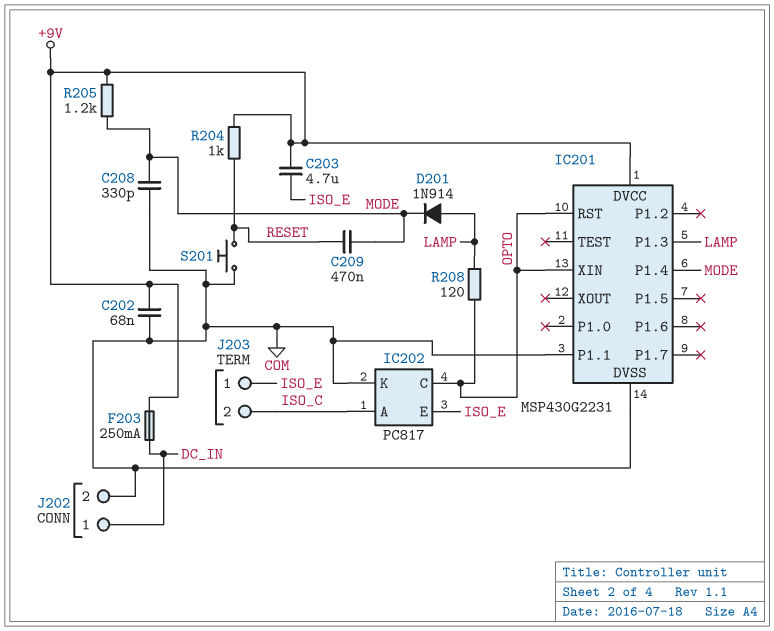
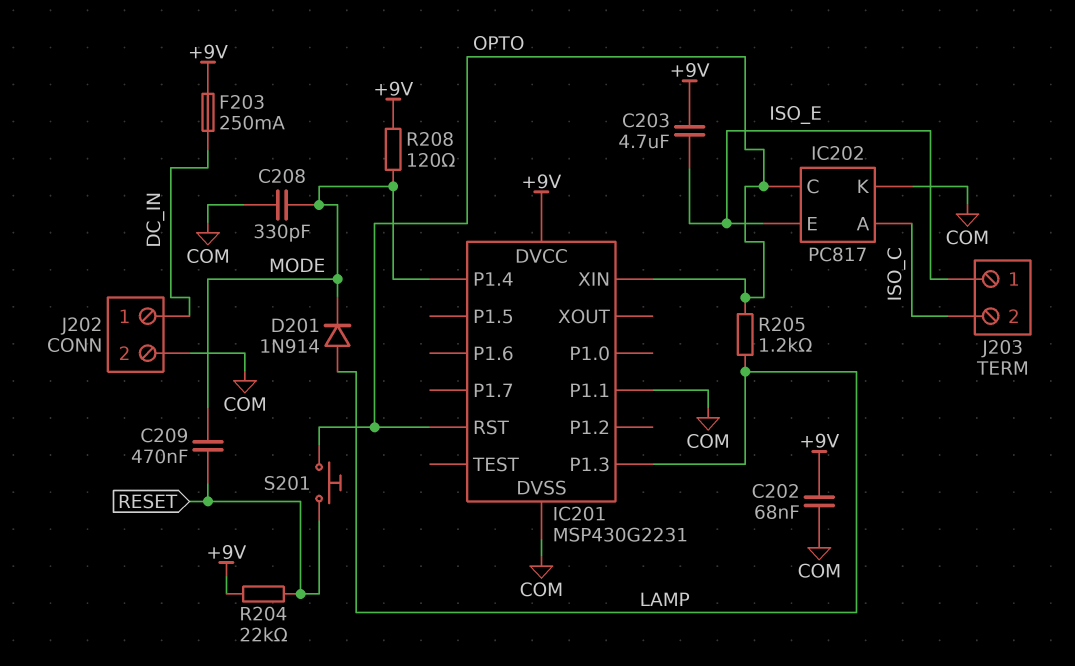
R204: 1k (+9V, RESET) -> 22k (+9V, RESET)
R205: 1.2k (+9V, MODE) -> 1.2k (LAMP, OPTO)
R208: 120 (LAMP, OPTO) -> 120 (+9V, MODE)
S201: button (COM, RESET) -> button (OPTO, RESET)

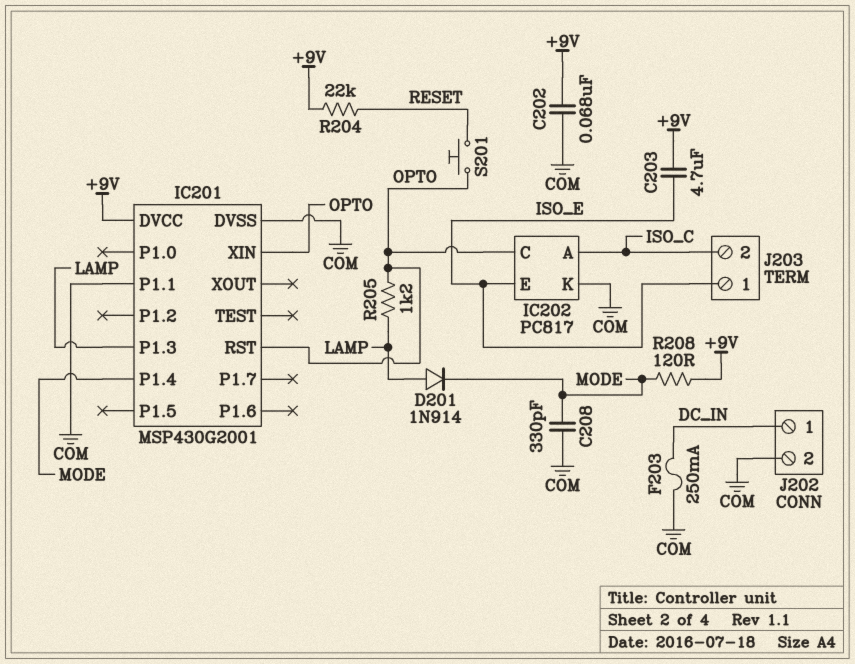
C209: 470nF (MODE, RESET) -> none
F203: 250mA (+9V, DC_IN) -> 250mA (COM, DC_IN)
IC201: MSP430G2231 -> MSP430G2001

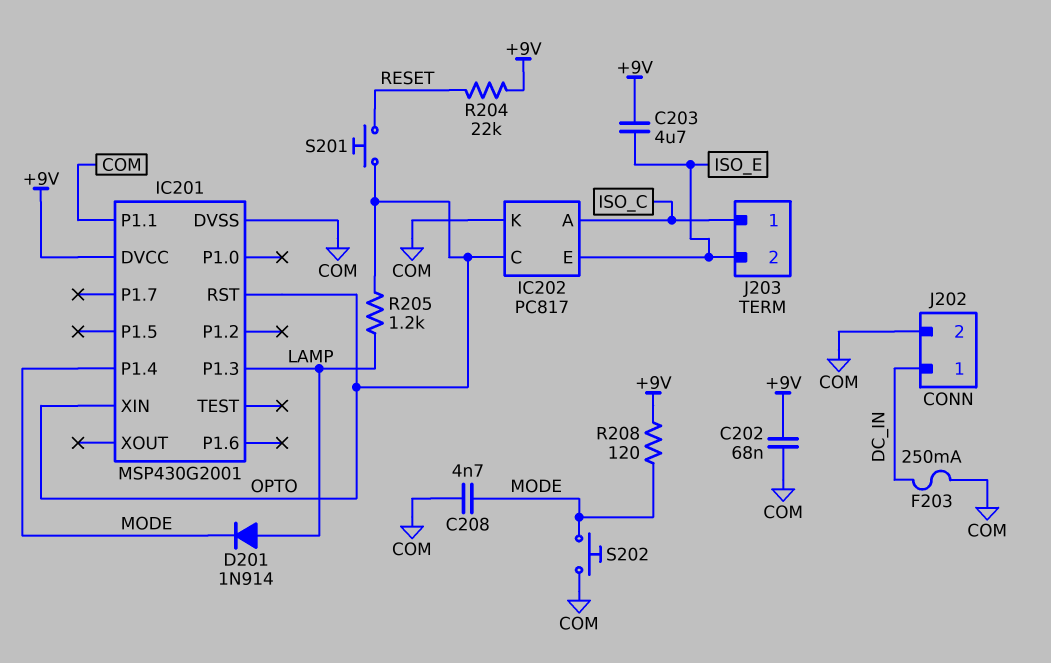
C208: 330pF (COM, MODE) -> 4.7nF (COM, MODE)
J203 pin 1: ISO_E -> ISO_C
J203 pin 2: ISO_C -> ISO_E
S202: none -> button (COM, MODE)

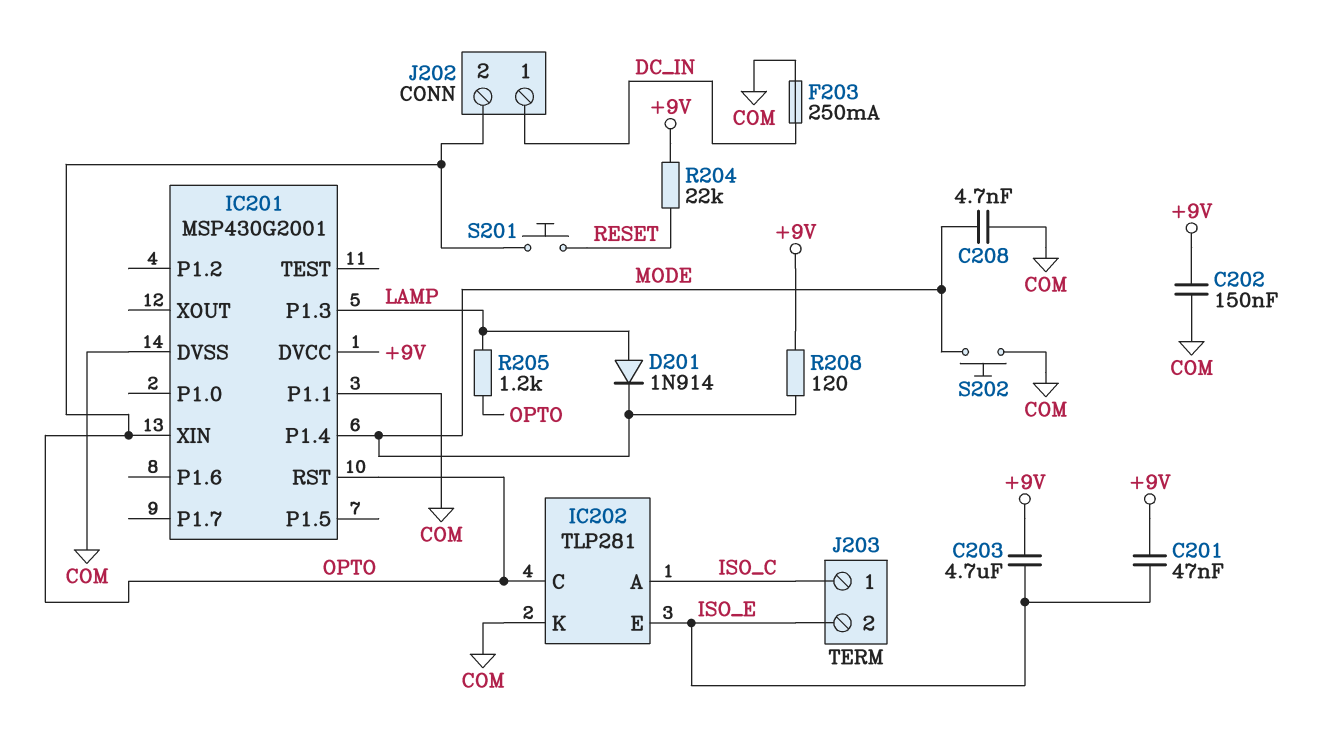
C201: none -> 47nF (+9V, ISO_E)
C202: 68nF (+9V, COM) -> 150nF (+9V, COM)
IC202: PC817 -> TLP281
J202 pin 2: COM -> OPTO

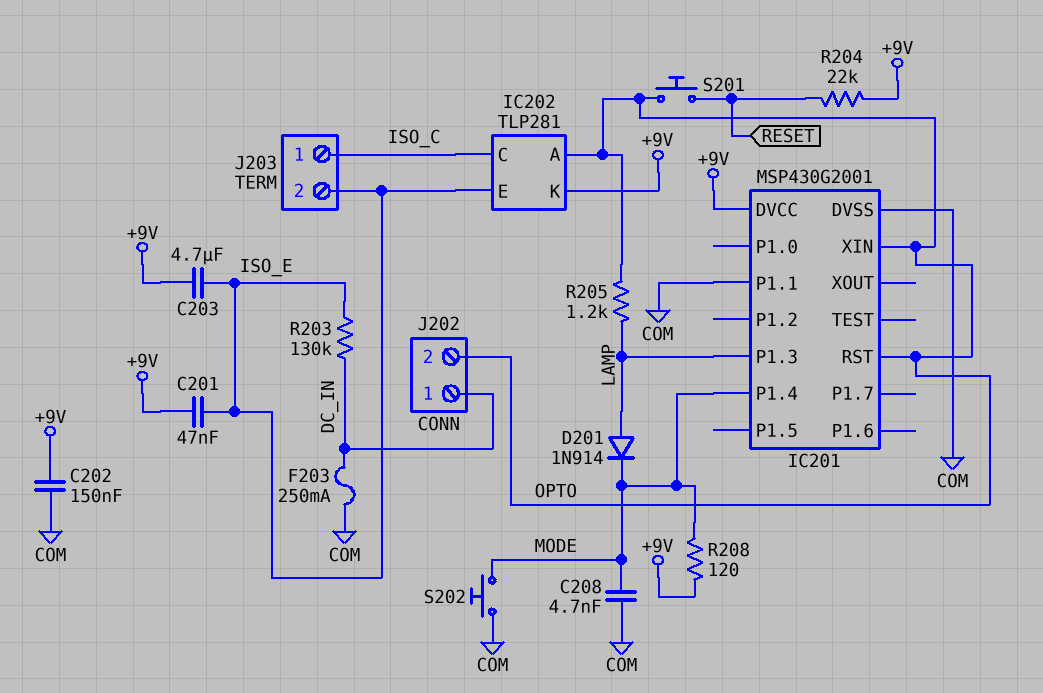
IC202 pin A: ISO_C -> OPTO
IC202 pin C: OPTO -> ISO_C
IC202 pin K: COM -> +9V
R203: none -> 130k (DC_IN, ISO_E)

